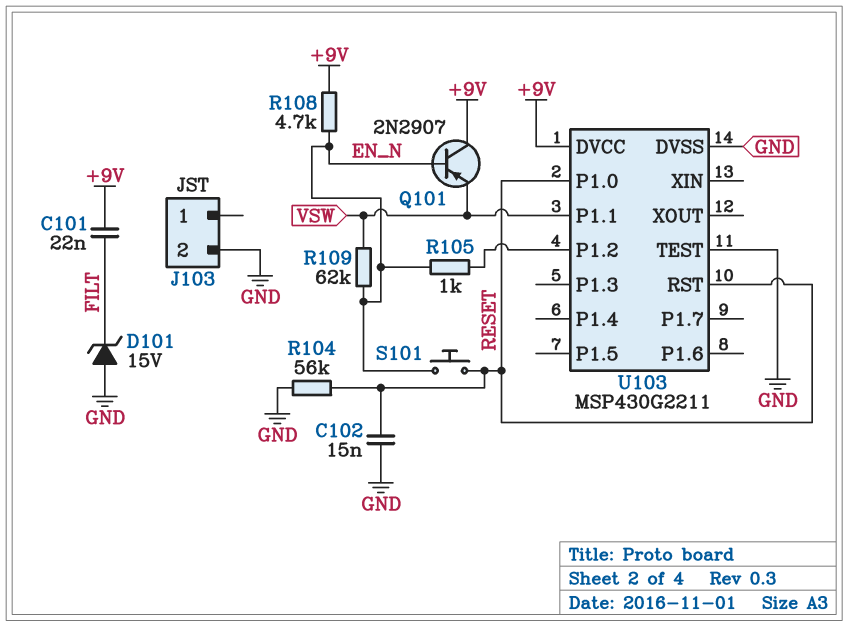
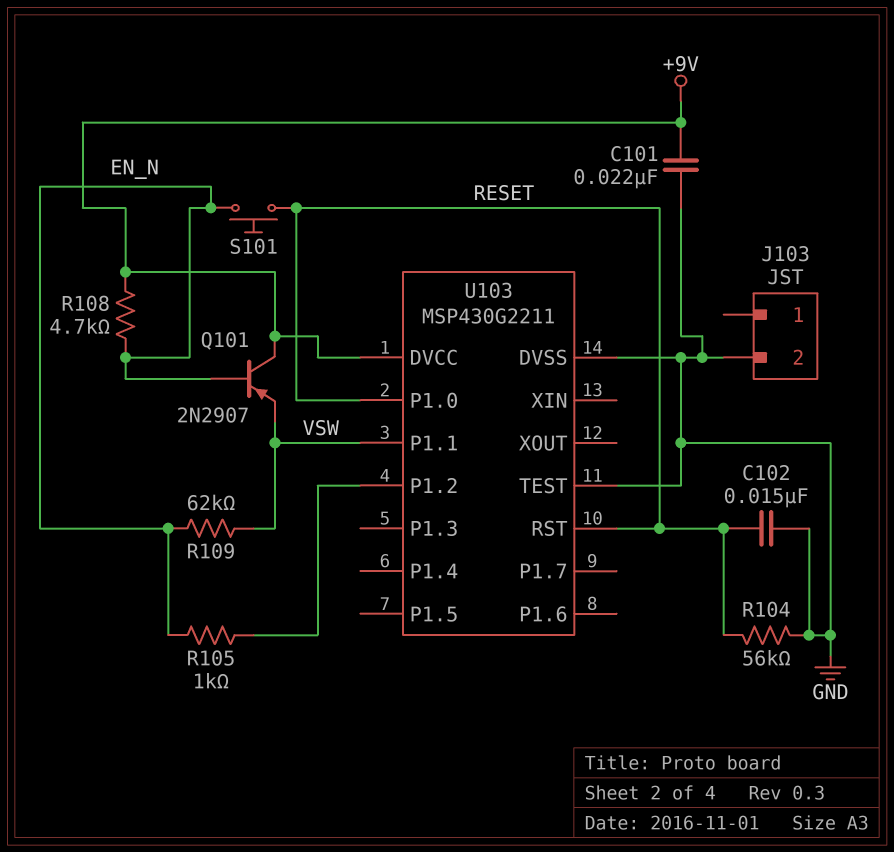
C101: 22nF (+9V, FILT) -> 22nF (+9V, GND)
D101: zener 15V (A GND, K FILT) -> none

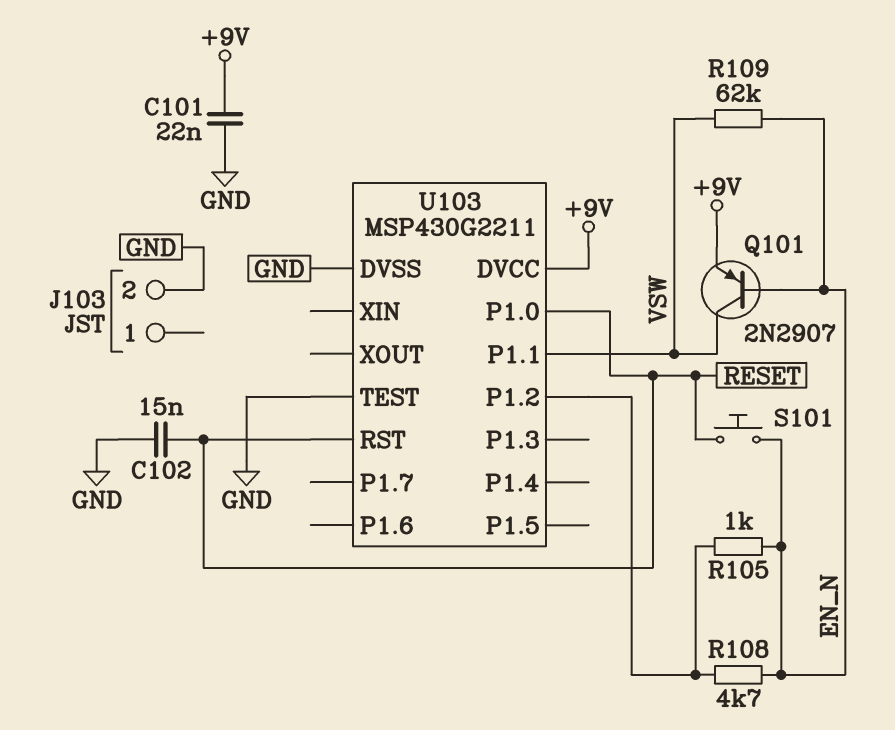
Q101: PNP 2N2907 (B EN_N, C +9V, E VSW) -> PNP 2N2907 (B EN_N, C VSW, E +9V)
R104: 56k (GND, RESET) -> none
R108: 4.7k (+9V, EN_N) -> 4.7k (EN_N, U103/P1.2)

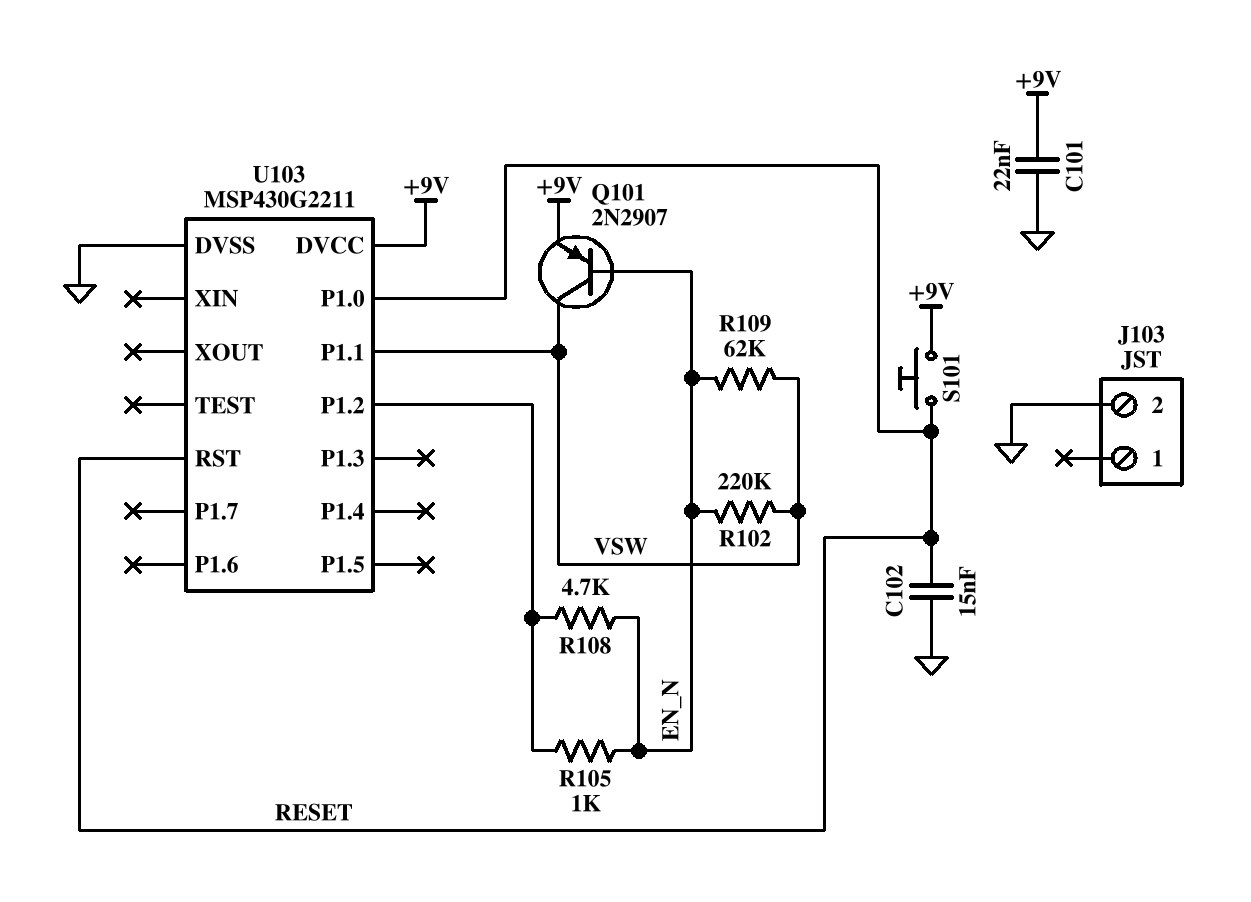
R102: none -> 220k (EN_N, VSW)
S101: button (EN_N, RESET) -> button (+9V, RESET)
U103 pin TEST: GND -> none

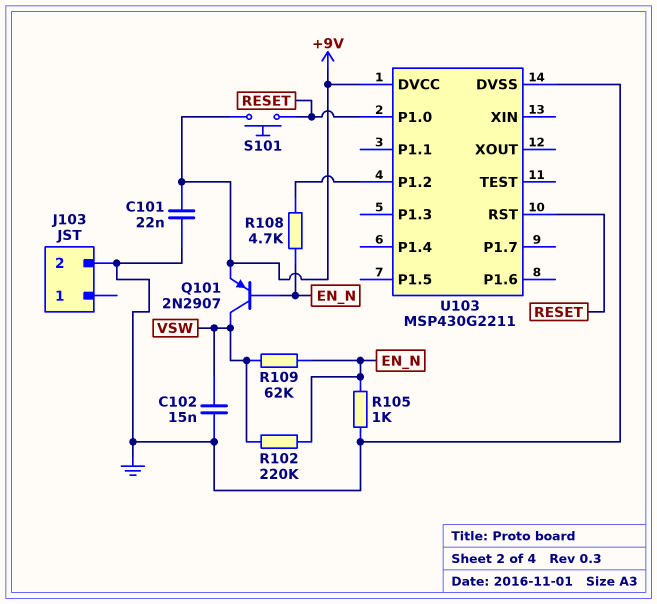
C102: 15nF (GND, RESET) -> 15nF (GND, VSW)
R105: 1k (EN_N, U103/P1.2) -> 1k (EN_N, GND)
U103 pin P1.1: VSW -> none

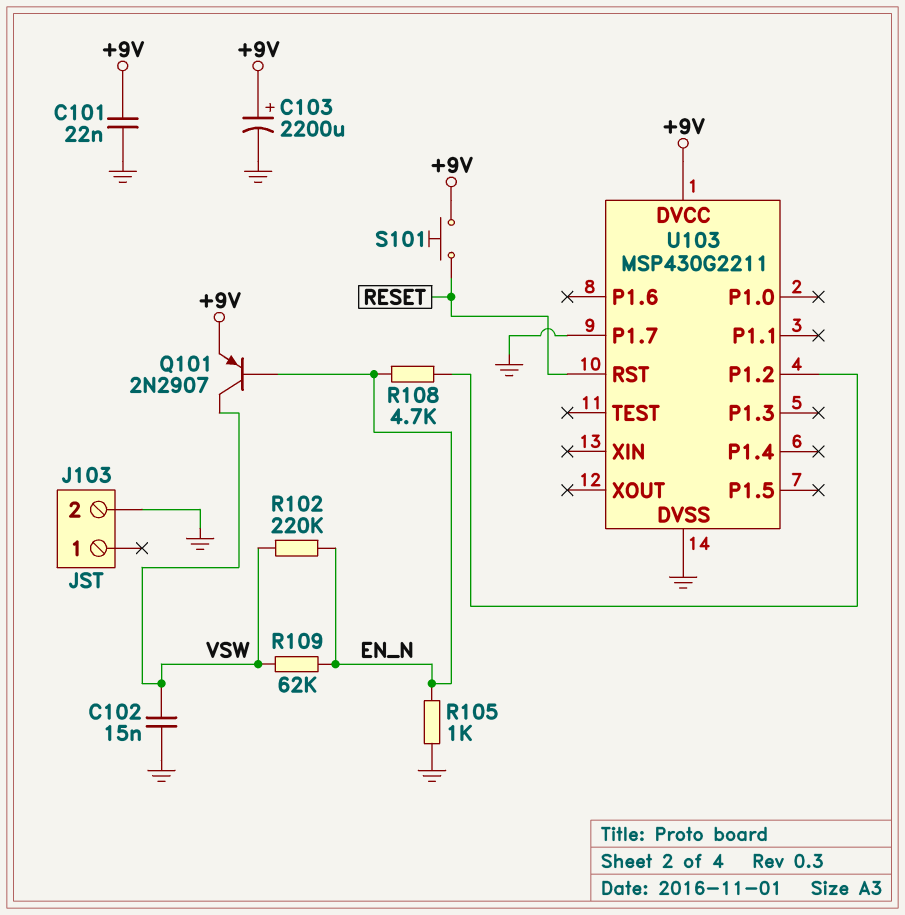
C103: none -> 2200uF (plus +9V, minus GND)
U103 pin P1.0: RESET -> none
U103 pin P1.7: none -> GND

